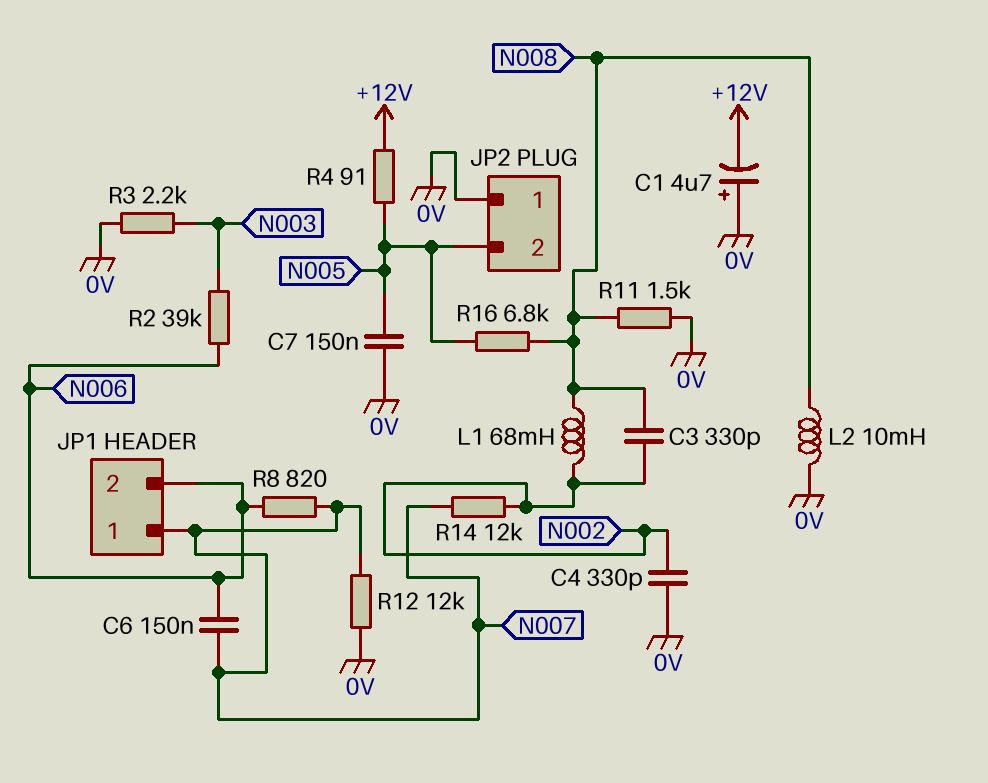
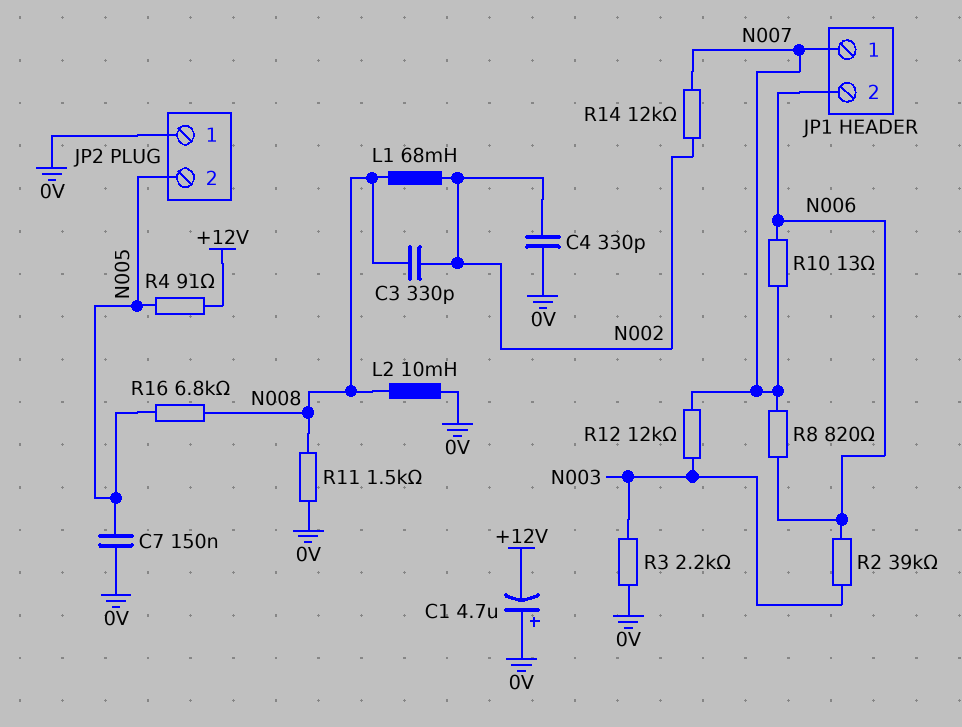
C6: 150nF (N006, N007) -> none
R10: none -> 13 (N006, N007)
R12: 12k (0V, N007) -> 12k (N003, N007)

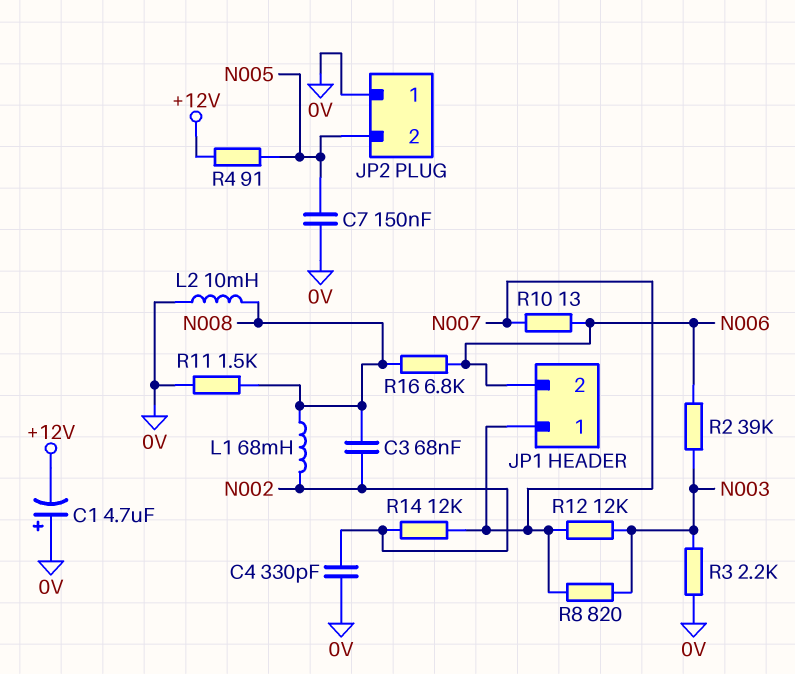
C3: 330pF (N002, N008) -> 68nF (N002, N008)
R8: 820 (N006, N007) -> 820 (N003, N007)
R16: 6.8k (N005, N008) -> 6.8k (N006, N008)

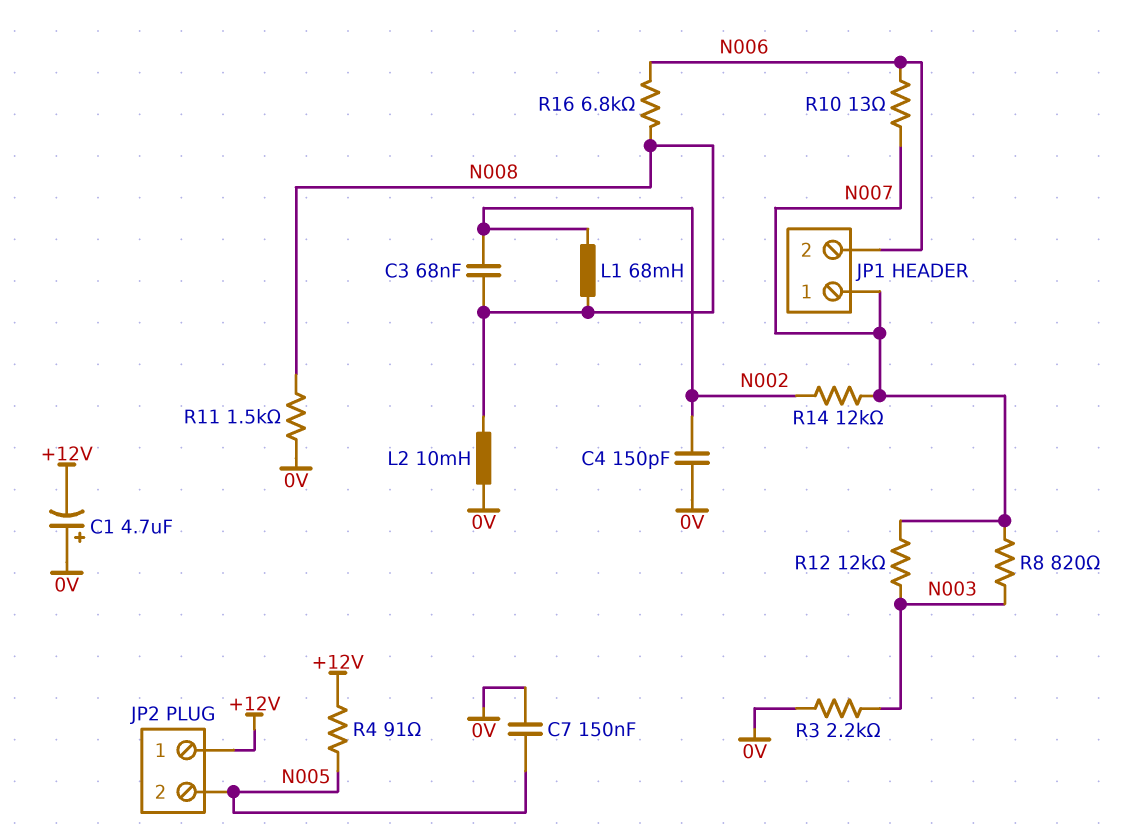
C4: 330pF (0V, N002) -> 150pF (0V, N002)
JP2 pin 1: 0V -> +12V
R2: 39k (N003, N006) -> none

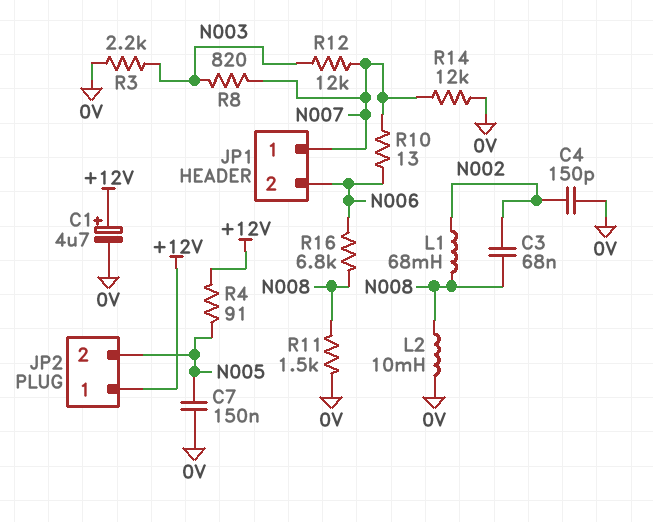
C1: 4.7uF (plus 0V, minus +12V) -> 4.7uF (plus +12V, minus 0V)
R14: 12k (N002, N007) -> 12k (0V, N007)

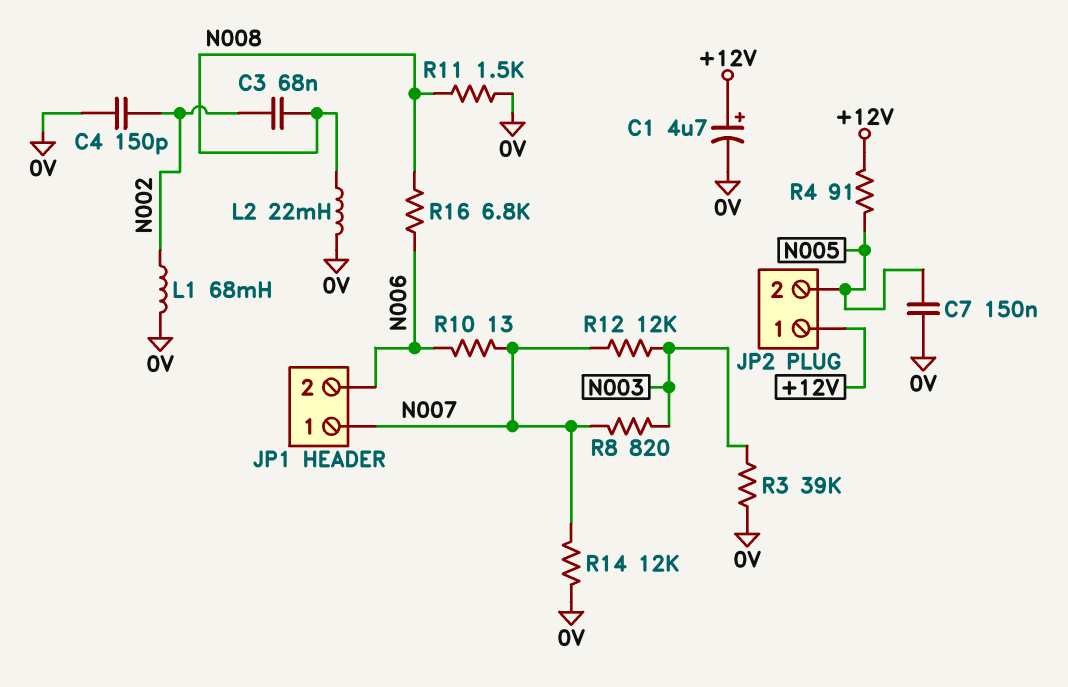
L1: 68mH (N002, N008) -> 68mH (0V, N002)
L2: 10mH (0V, N008) -> 22mH (0V, N008)
R3: 2.2k (0V, N003) -> 39k (0V, N003)

